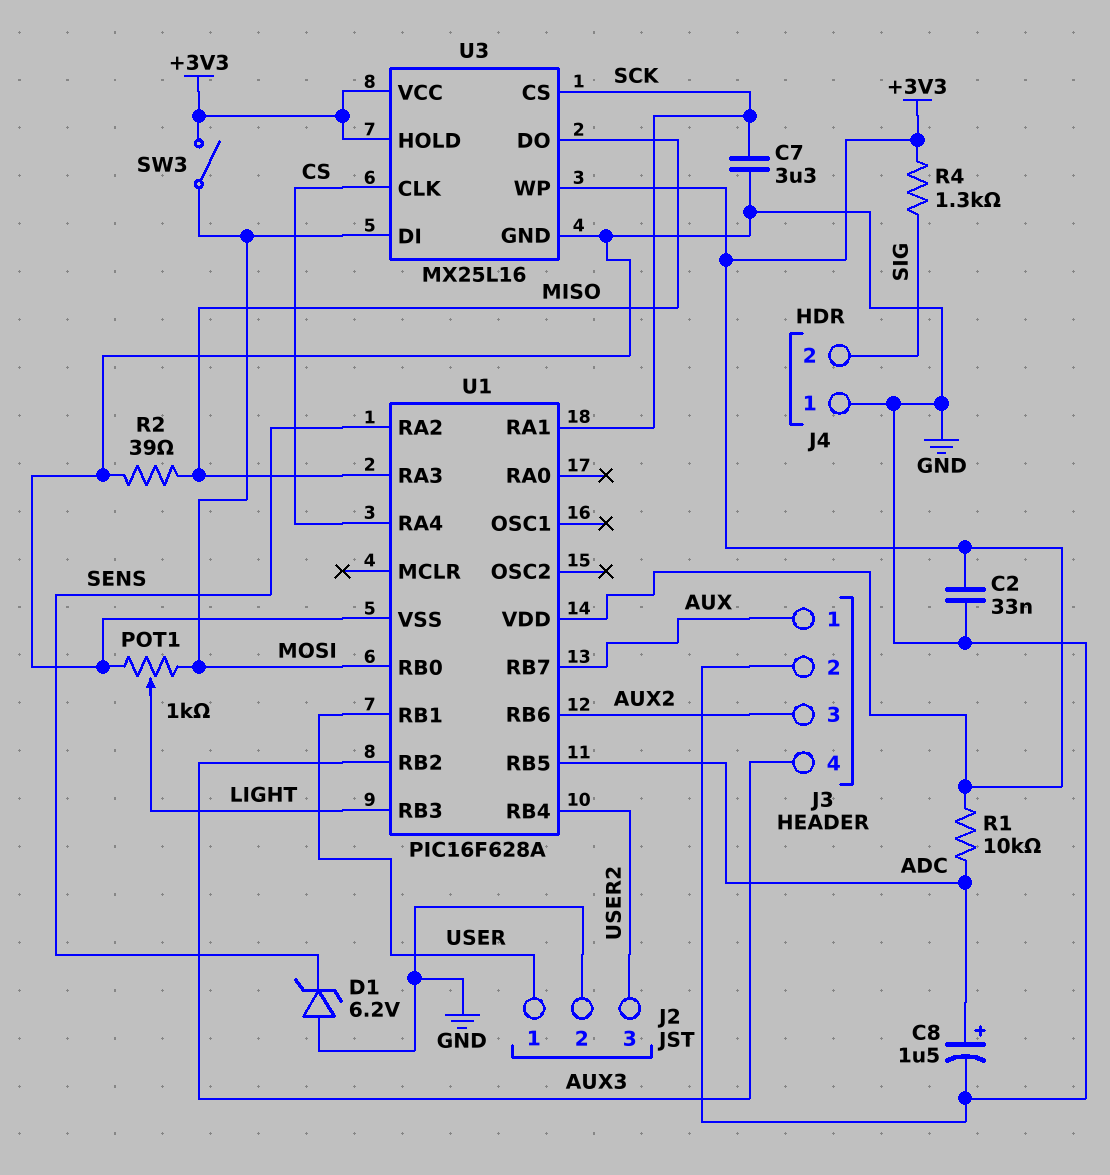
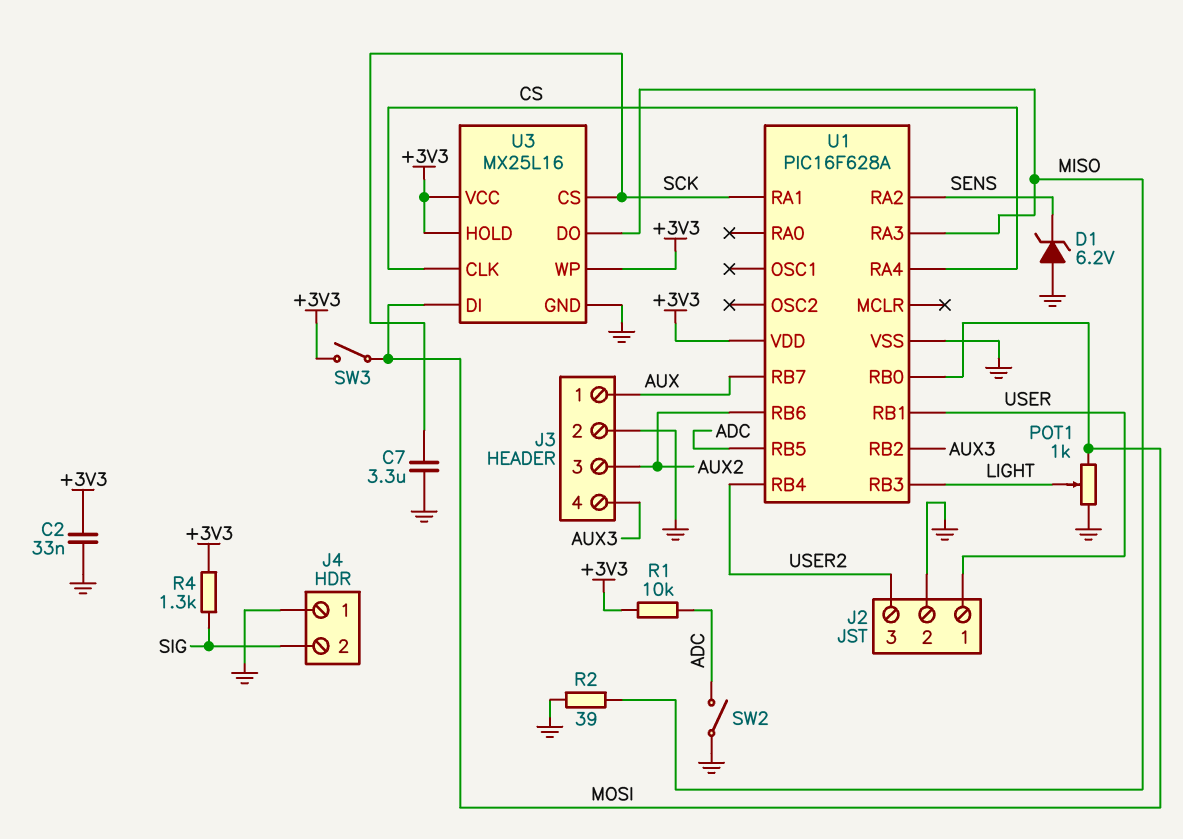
C8: 1.5uF (plus ADC, minus GND) -> none
SW2: none -> switch (ADC, GND)

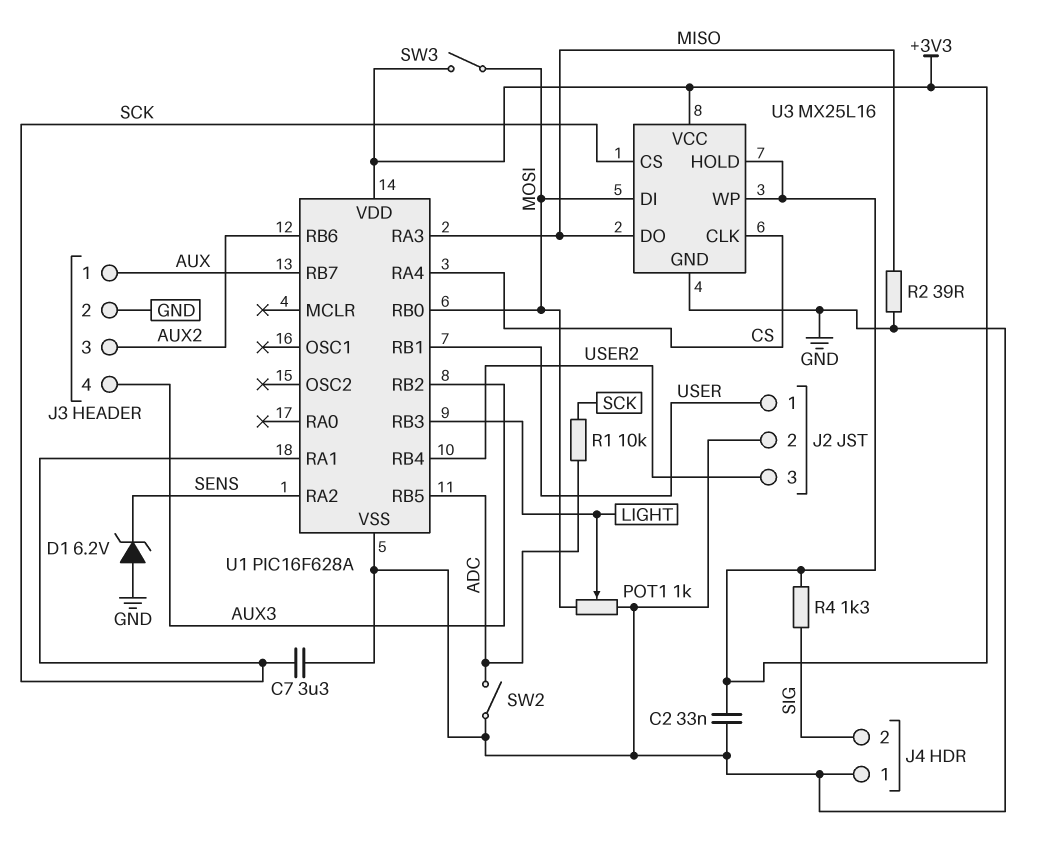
R1: 10k (+3V3, ADC) -> 10k (ADC, SCK)

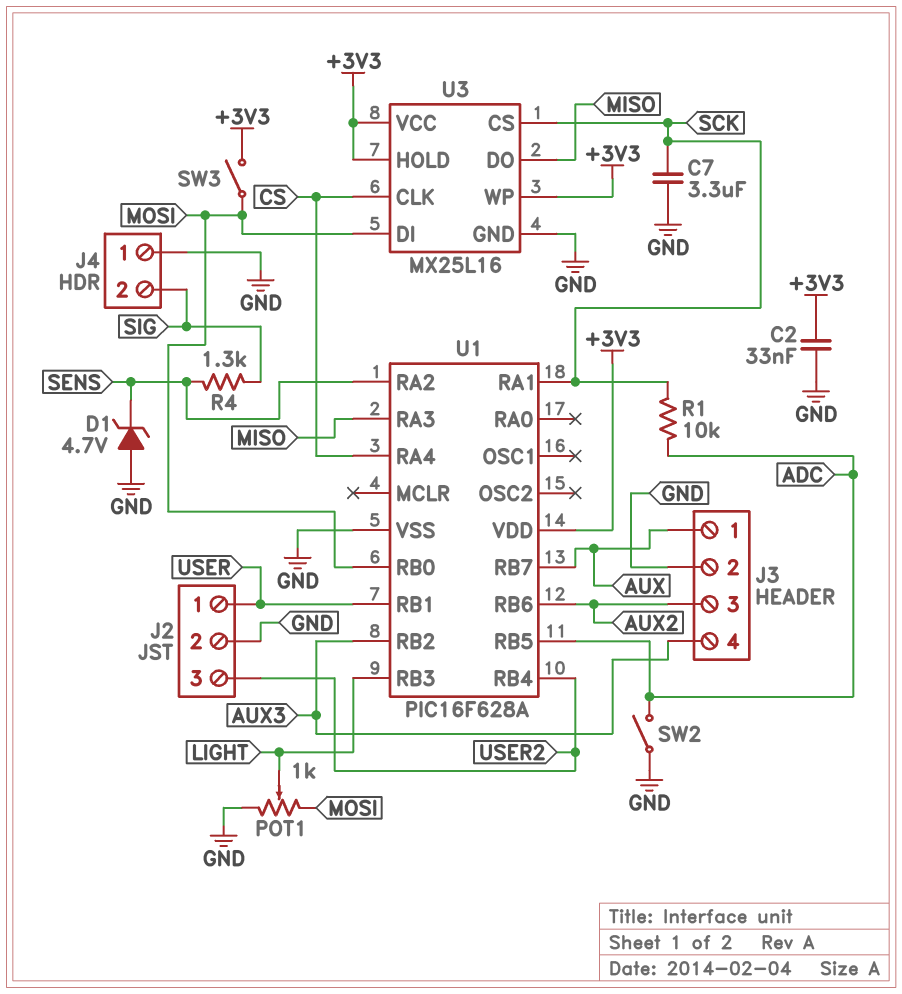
D1: zener 6.2V (A GND, K SENS) -> zener 4.7V (A GND, K SENS)
R2: 39 (GND, MISO) -> none
R4: 1.3k (+3V3, SIG) -> 1.3k (SENS, SIG)

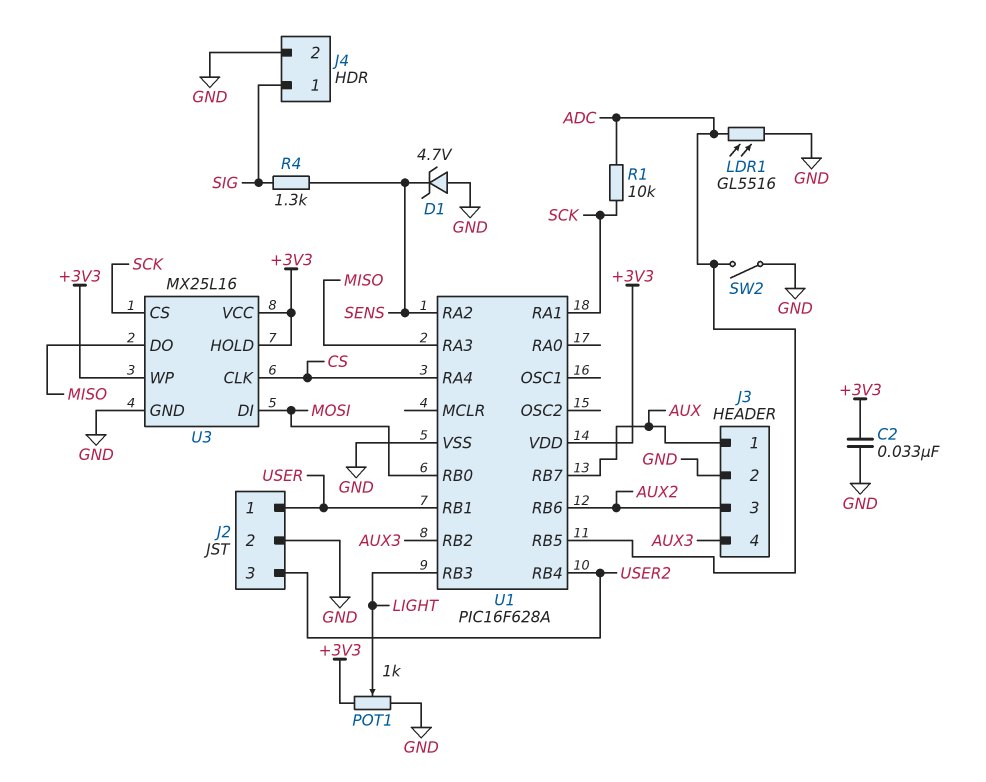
C7: 3.3uF (GND, SCK) -> none
J4 pin 1: GND -> SIG
J4 pin 2: SIG -> GND
LDR1: none -> GL5516 (ADC, GND)
POT1: 1k (GND, MOSI, wiper LIGHT) -> 1k (+3V3, GND, wiper LIGHT)
SW3: switch (+3V3, MOSI) -> none

